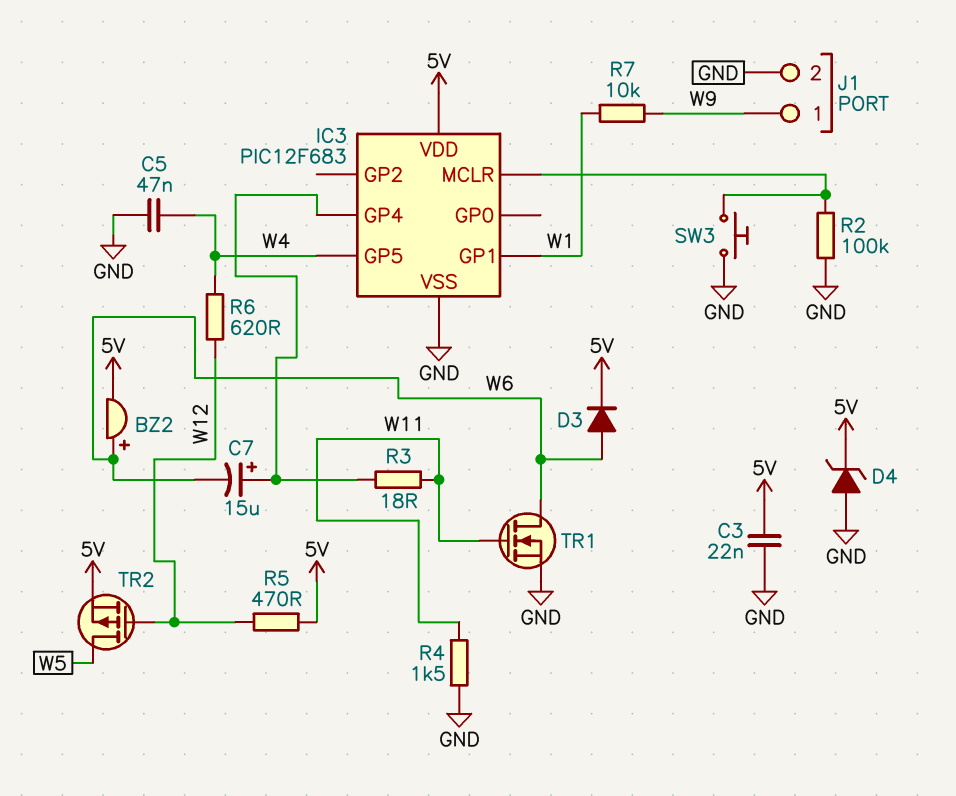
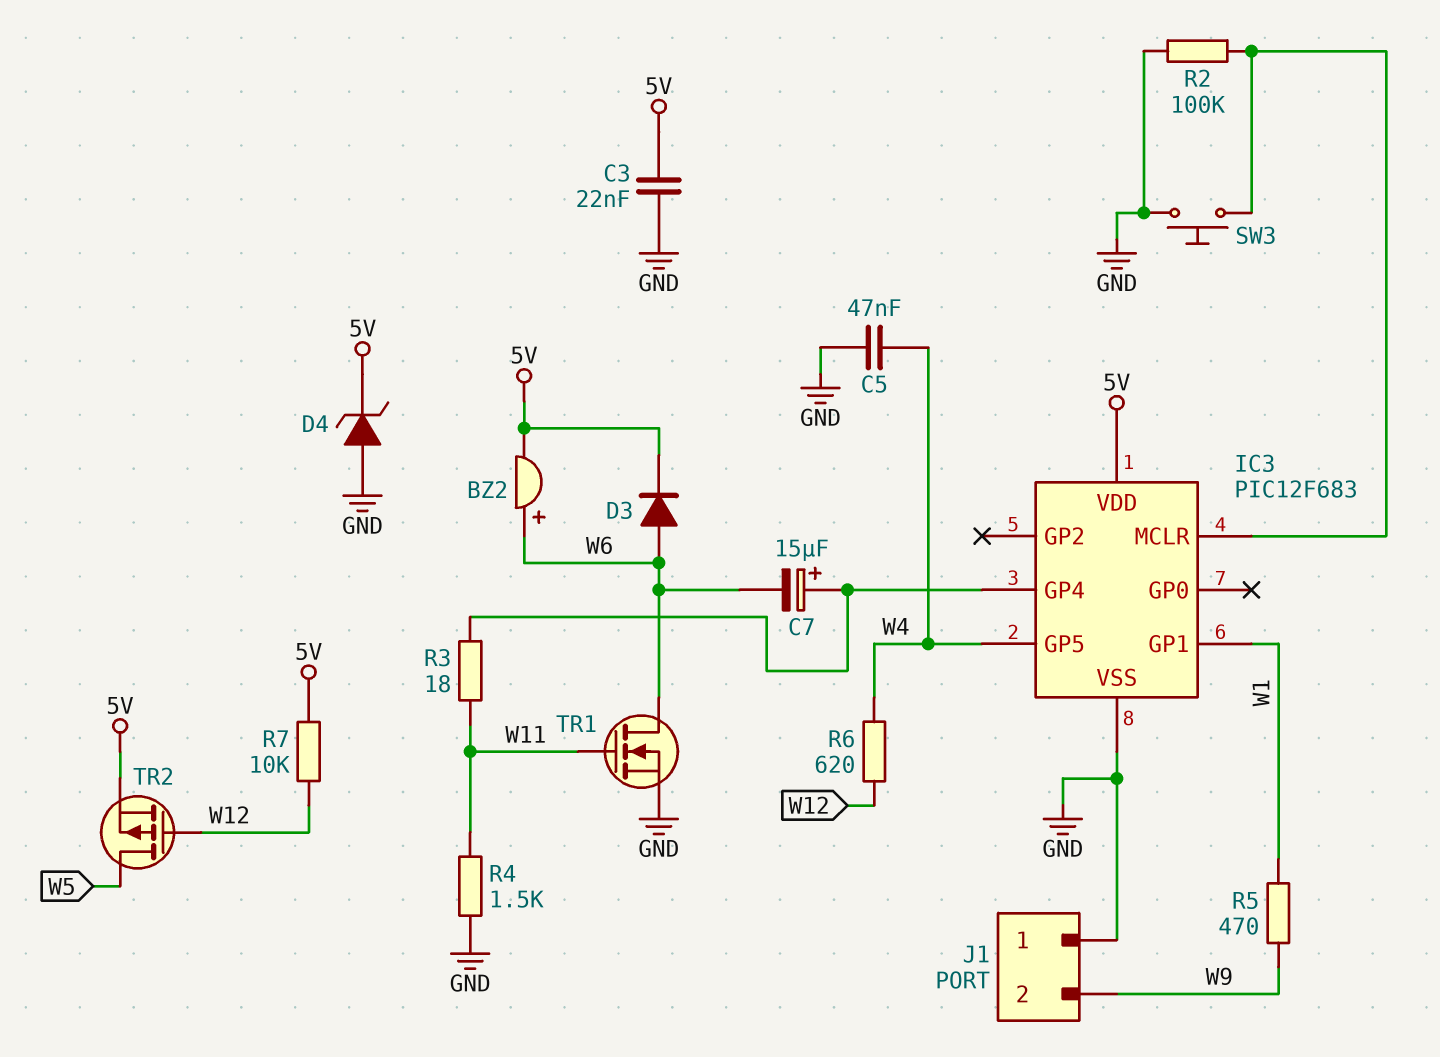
J1 pin 1: W9 -> GND
J1 pin 2: GND -> W9
R5: 470 (5V, W12) -> 470 (W1, W9)
R7: 10k (W1, W9) -> 10k (5V, W12)

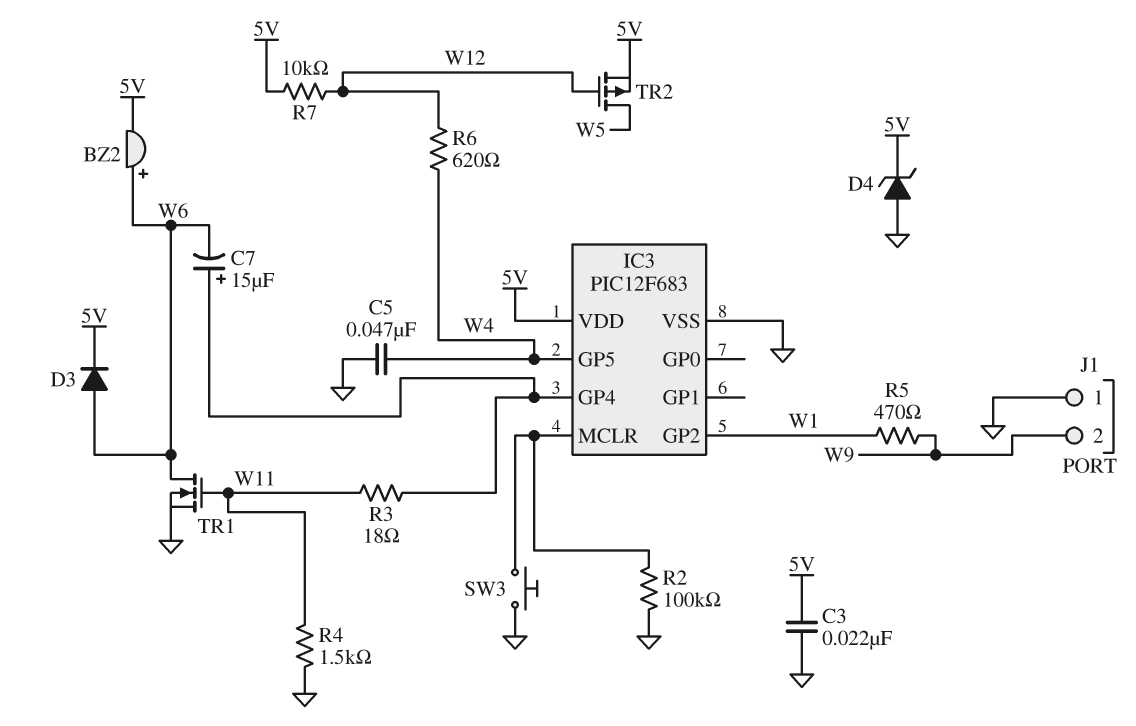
IC3 pin GP1: W1 -> none
IC3 pin GP2: none -> W1

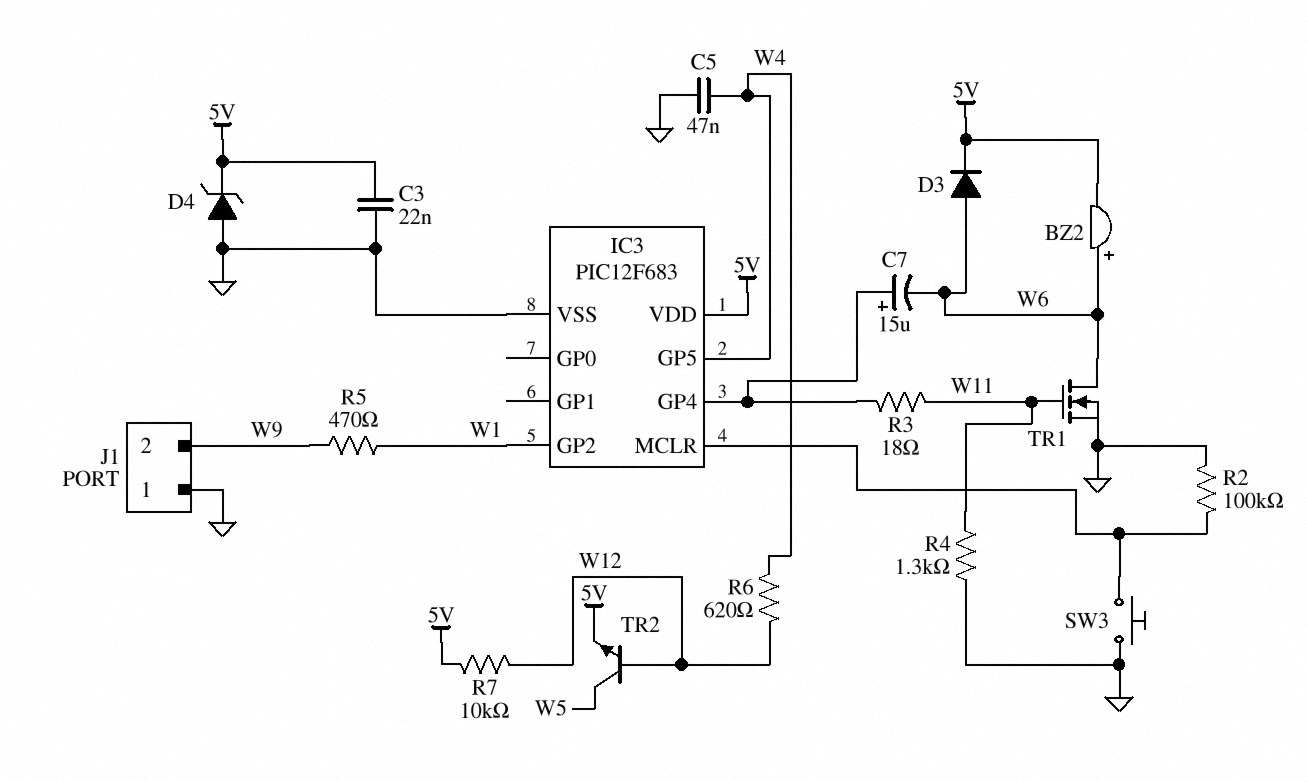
R4: 1.5k (GND, W11) -> 1.3k (GND, W11)
TR2: PMOS (G W12, D W5, S 5V) -> NPN (B W12, C W5, E 5V)

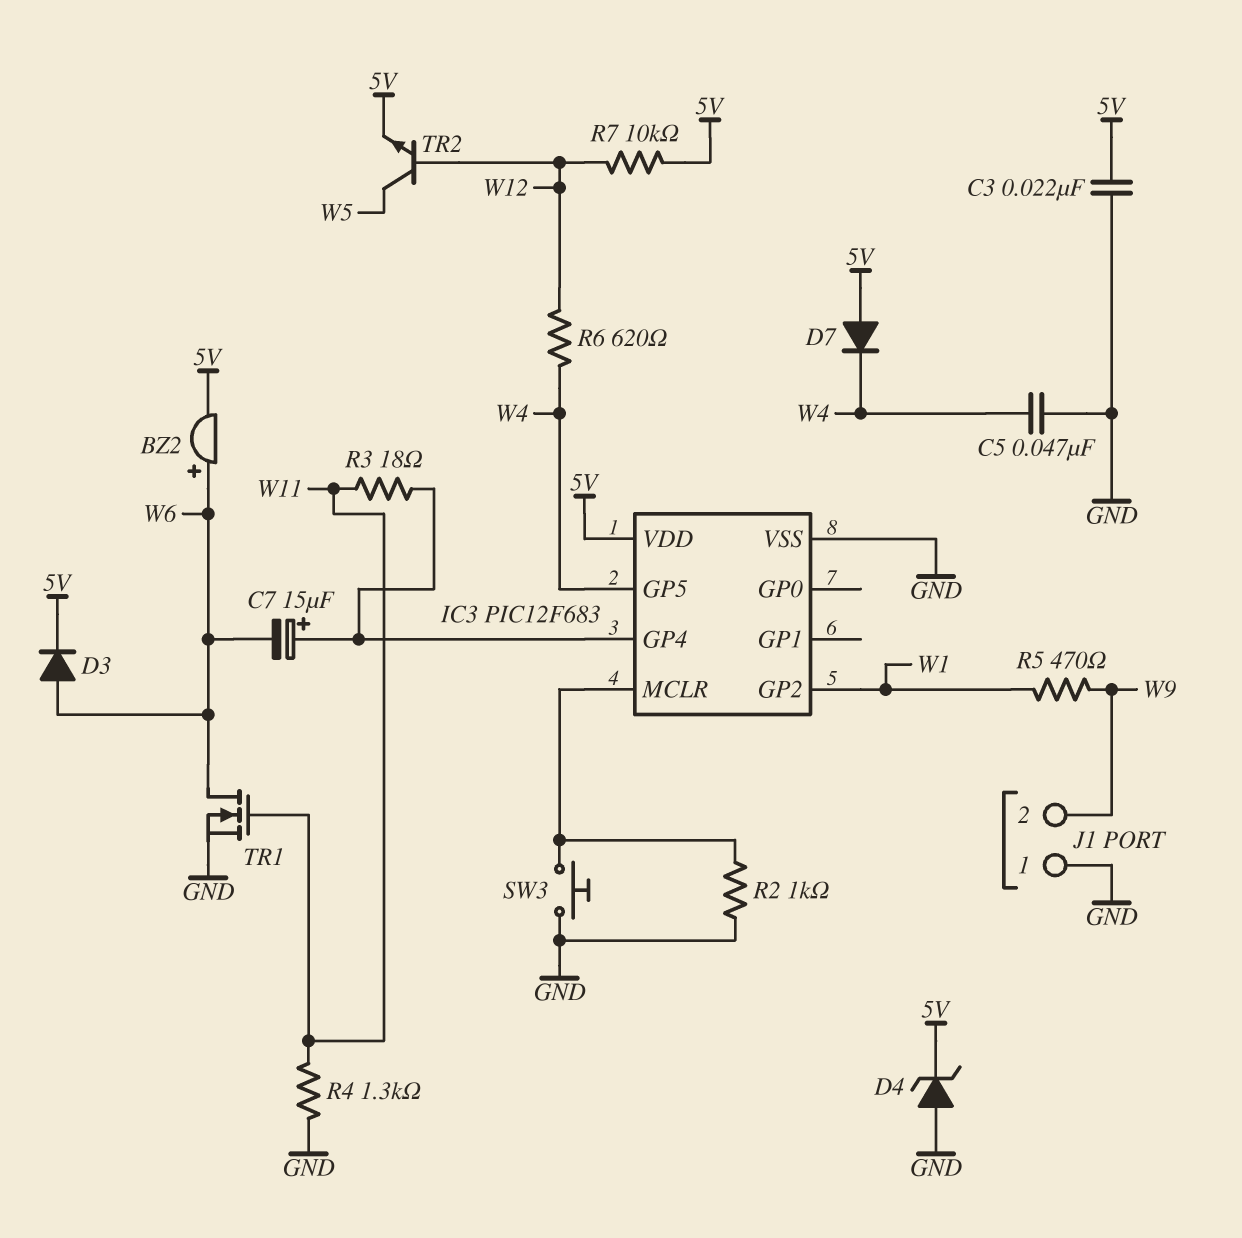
D7: none -> diode (A 5V, K W4)
R2: 100k (GND, IC3/MCLR) -> 1k (GND, IC3/MCLR)

